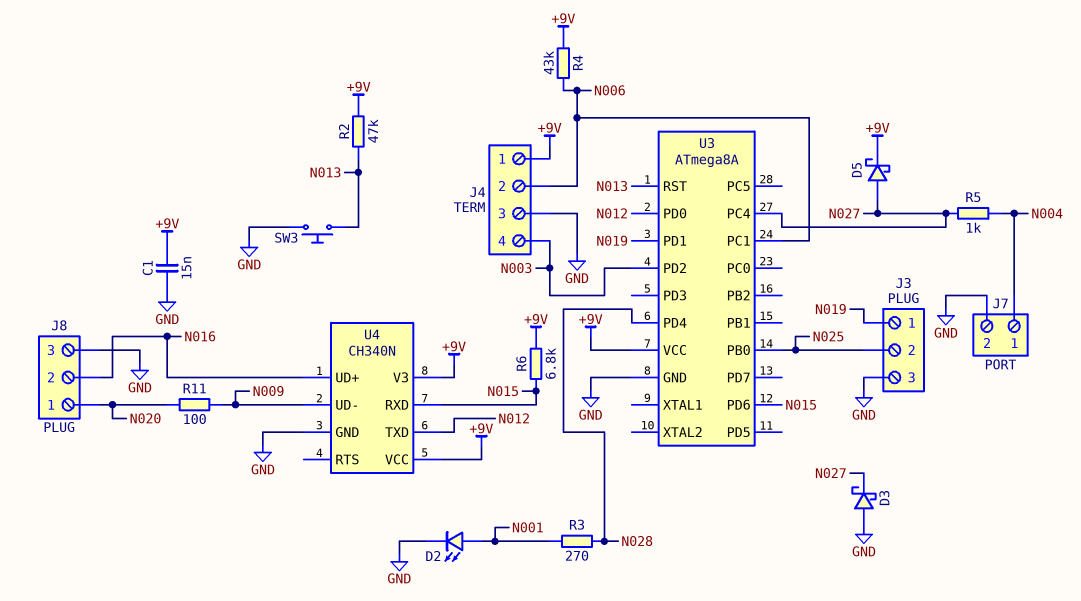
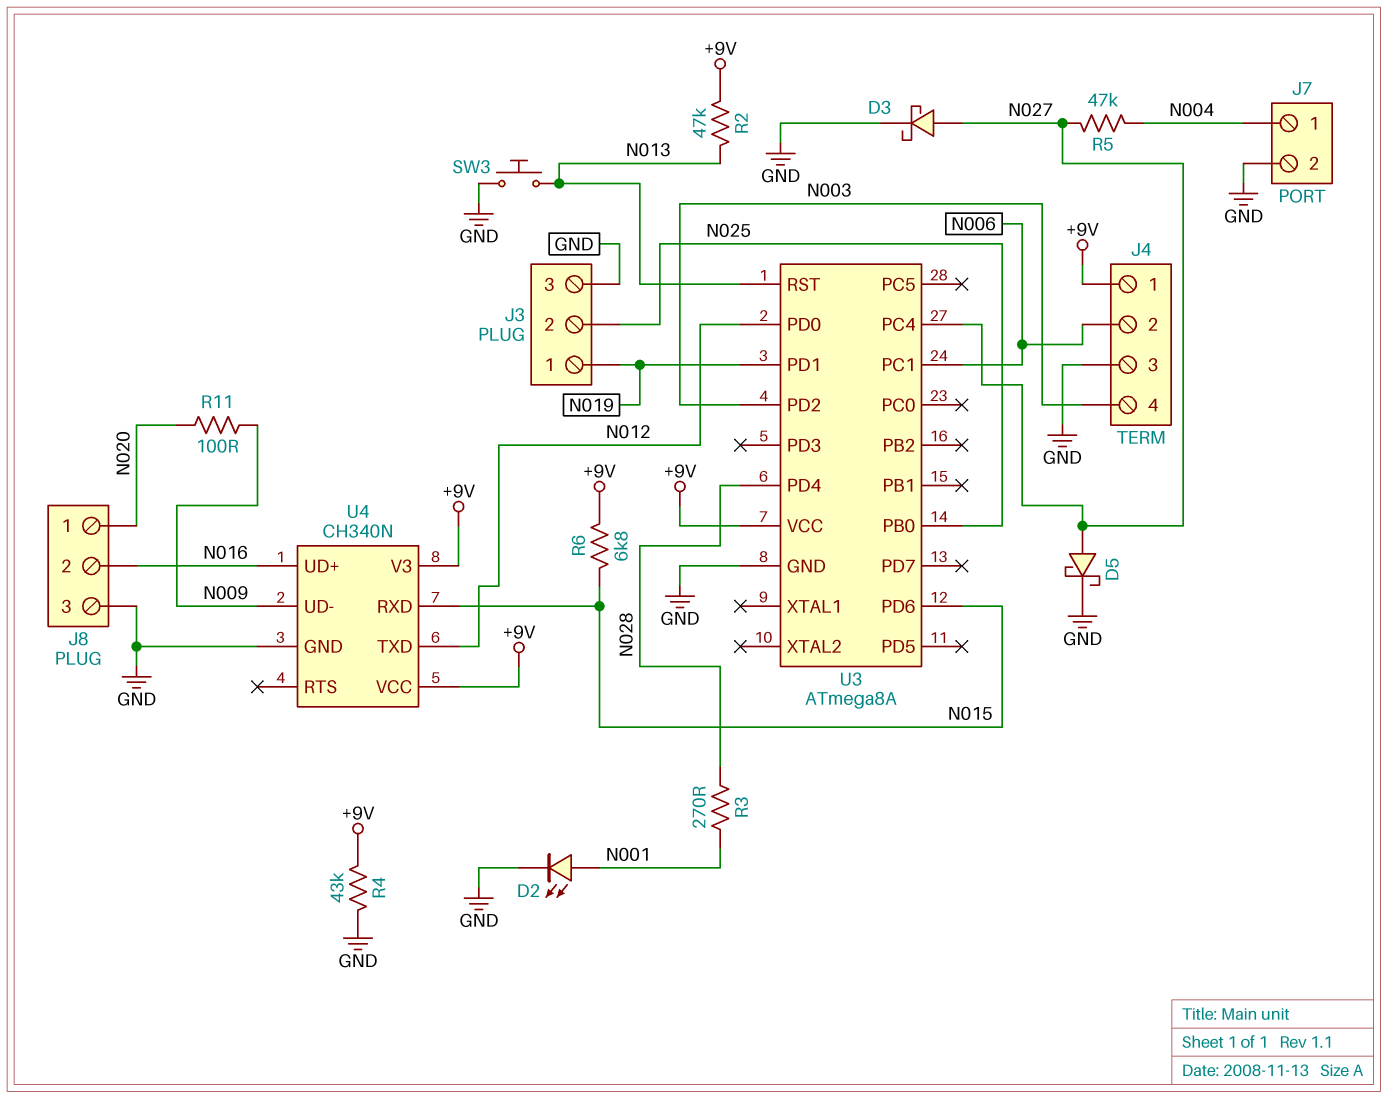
C1: 15nF (+9V, GND) -> none
D3: schottky (A GND, K N027) -> schottky (A N027, K GND)
D5: schottky (A N027, K +9V) -> schottky (A N027, K GND)
R4: 43k (+9V, N006) -> 43k (+9V, GND)
R5: 1k (N004, N027) -> 47k (N004, N027)

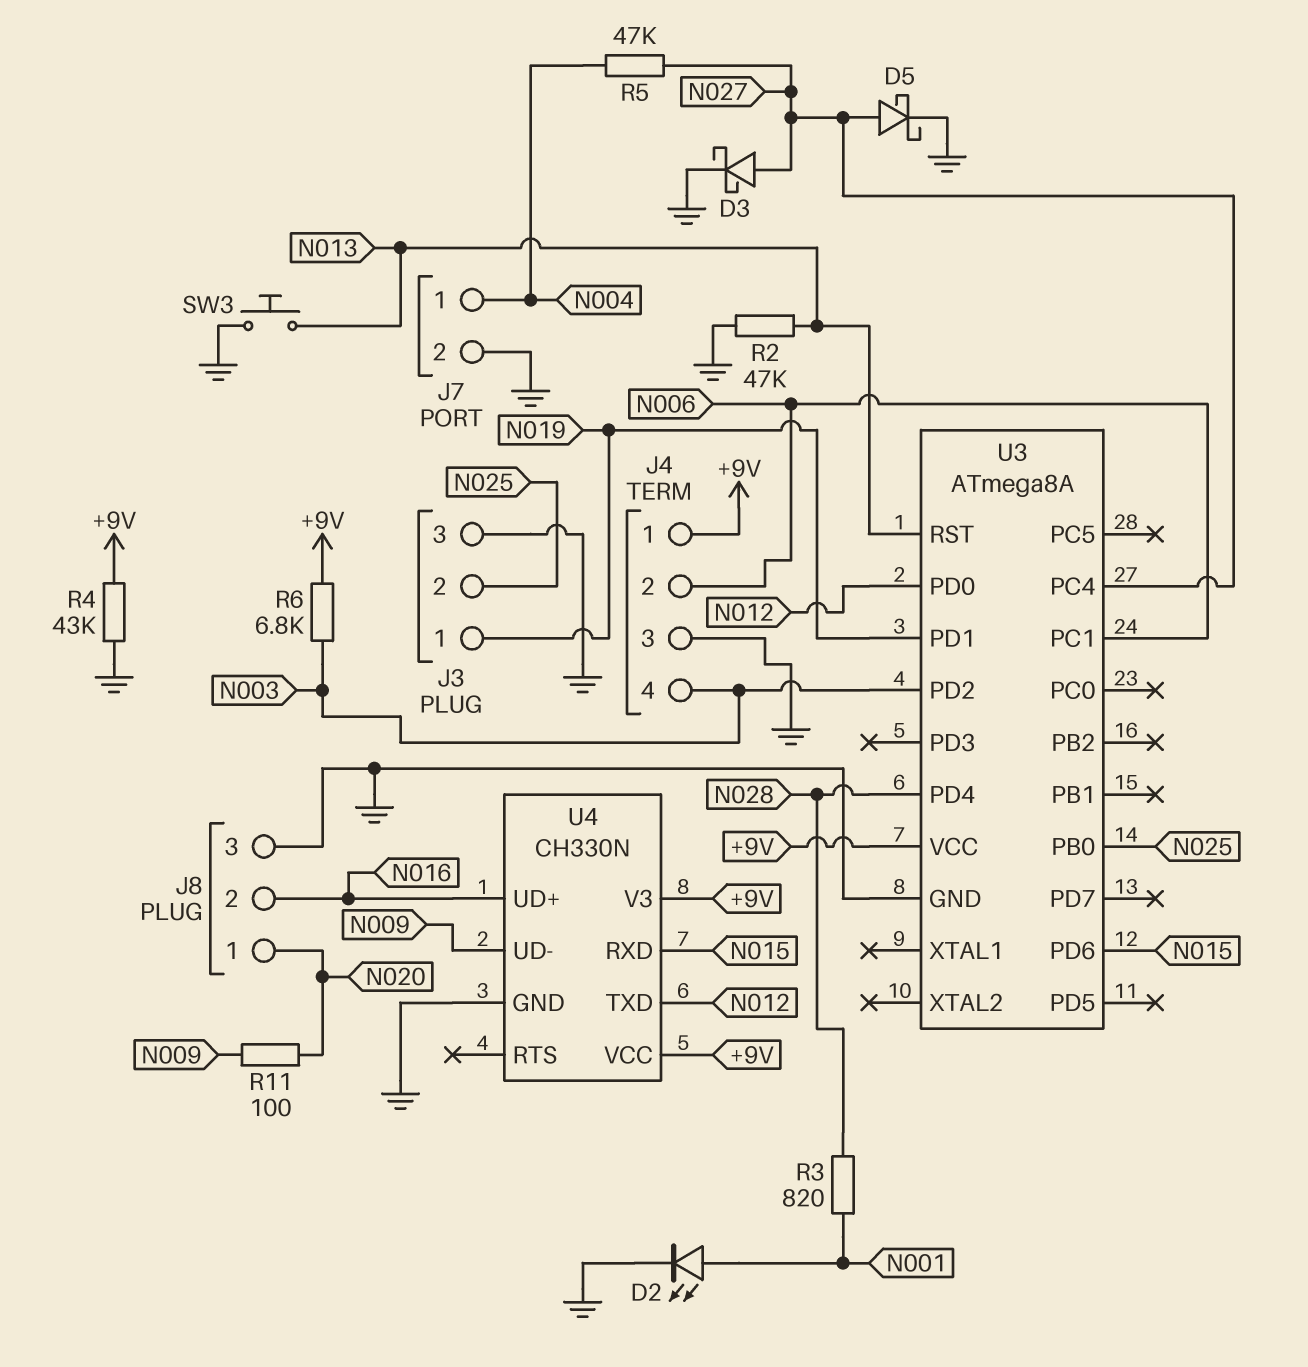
R2: 47k (+9V, N013) -> 47k (GND, N013)
R3: 270 (N001, N028) -> 820 (N001, N028)
R6: 6.8k (+9V, N015) -> 6.8k (+9V, N003)
U4: CH340N -> CH330N

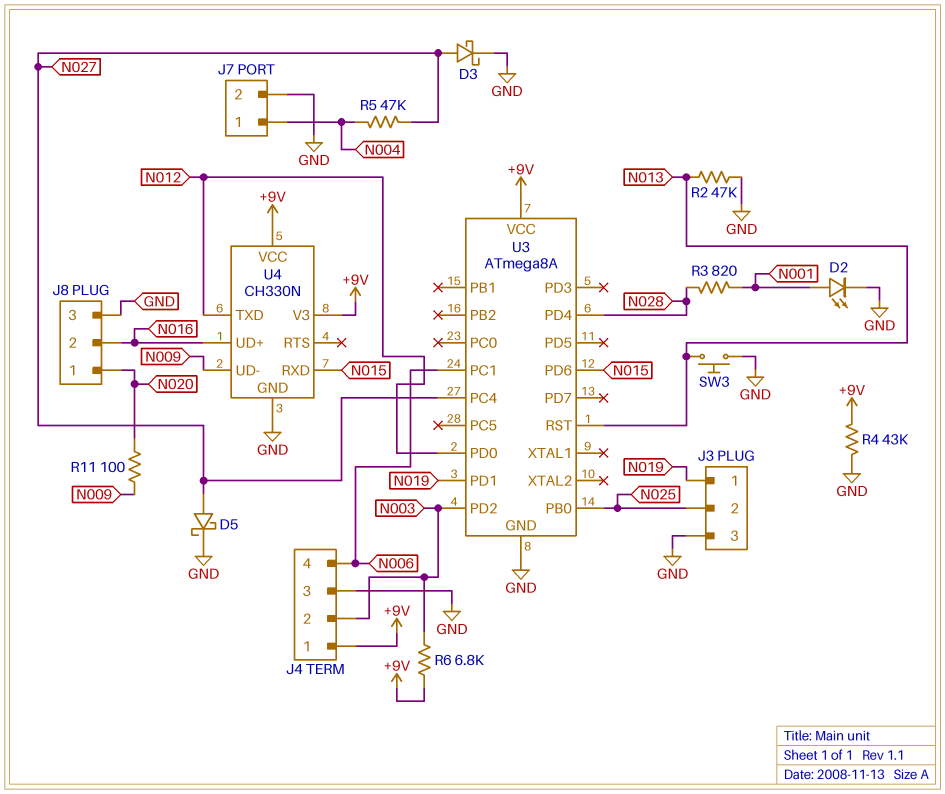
J4 pin 2: N006 -> N003
J4 pin 4: N003 -> N006

